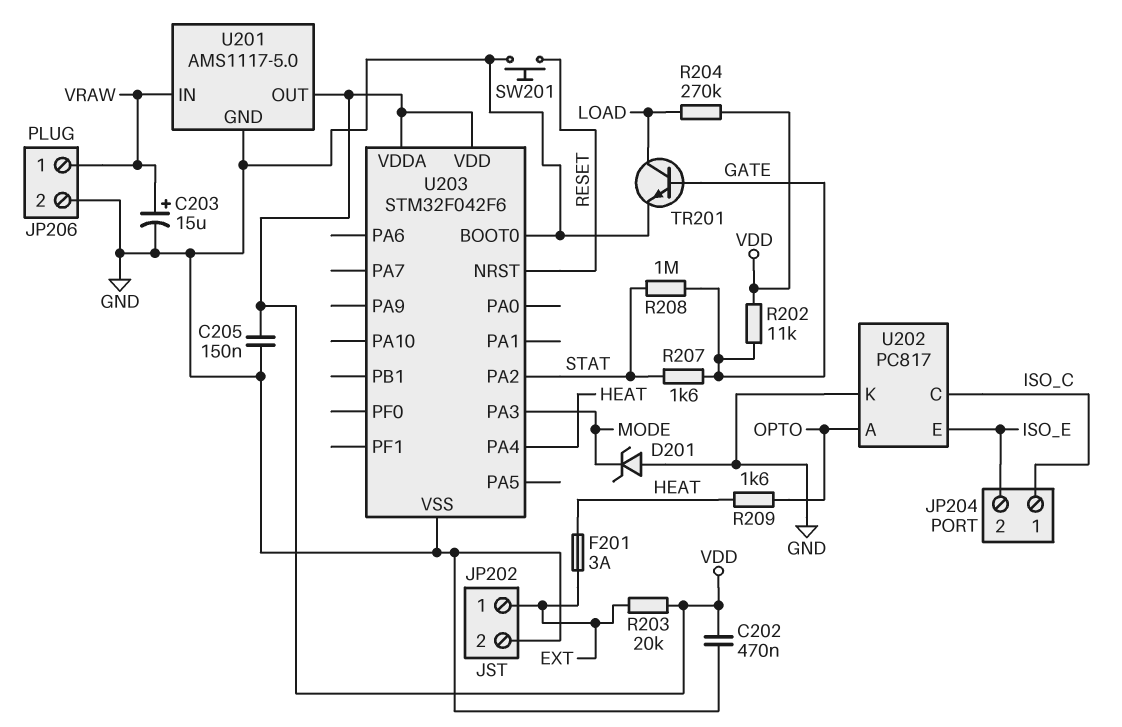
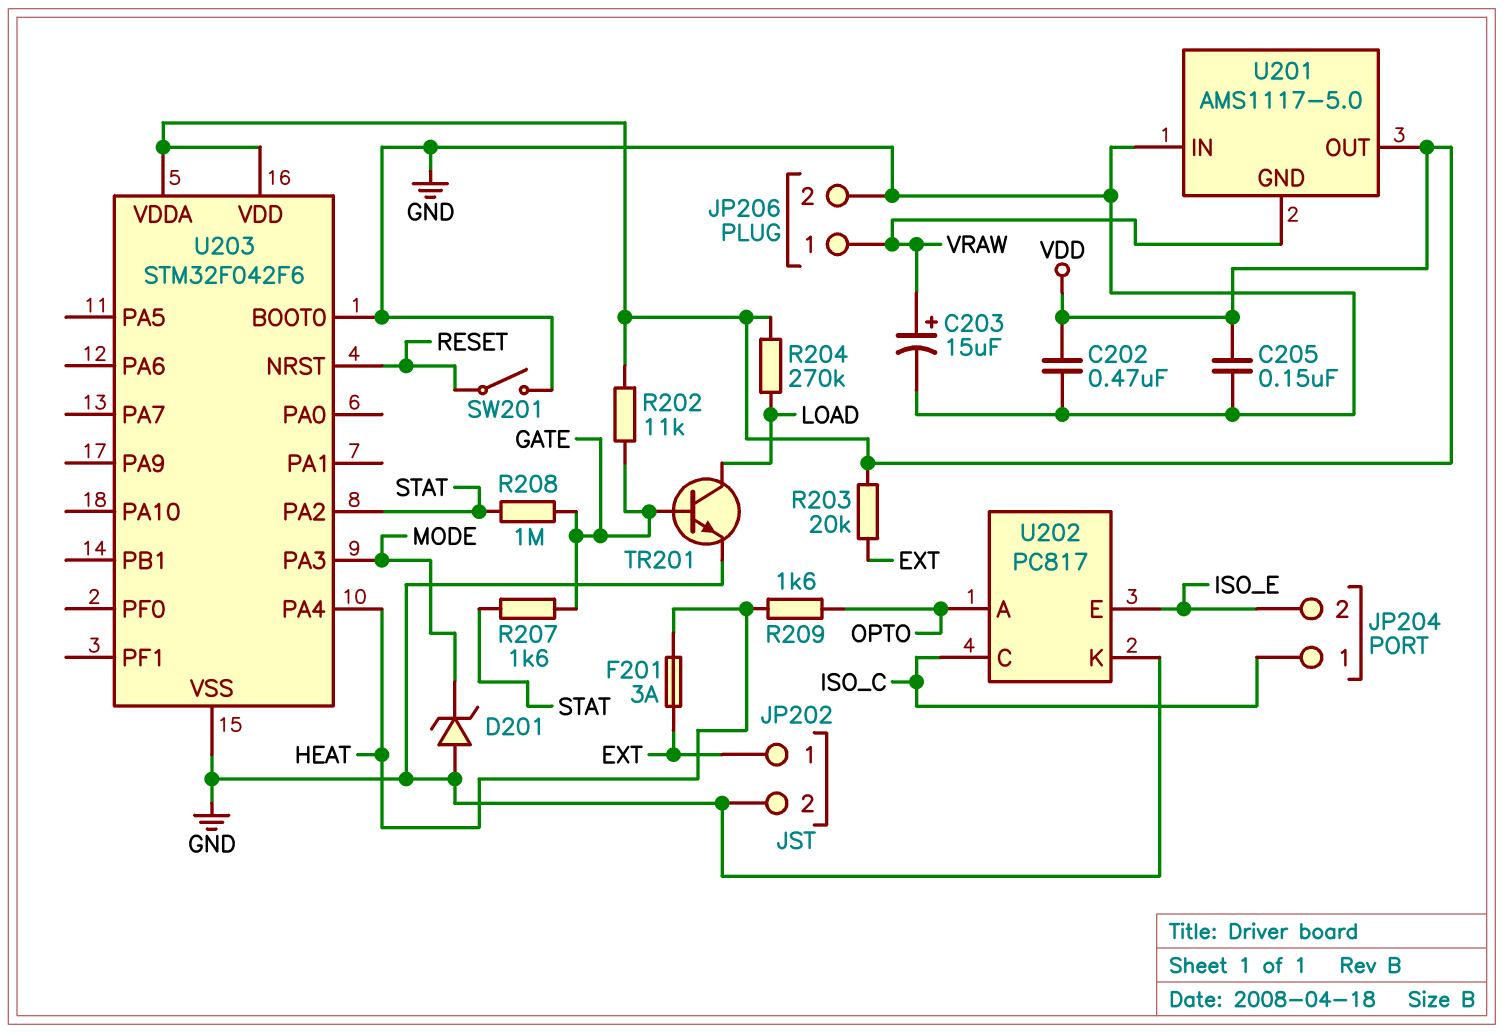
SW201: button (GND, RESET) -> switch (GND, RESET)
U201 pin GND: GND -> VRAW
U201 pin IN: VRAW -> GND

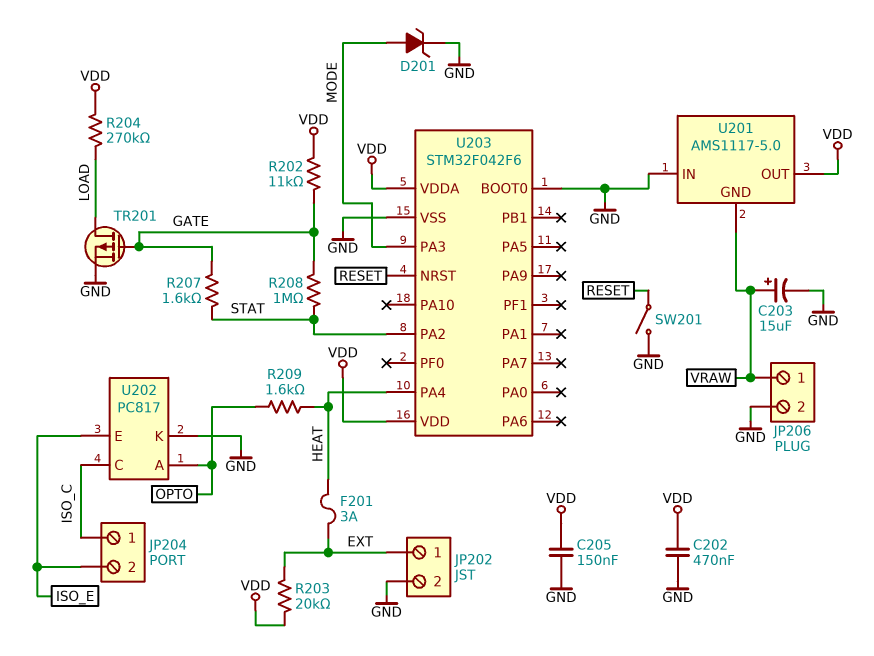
D201: zener (A GND, K MODE) -> zener (A MODE, K GND)
TR201: NPN (B GATE, C LOAD, E GND) -> PMOS (G GATE, D LOAD, S GND)

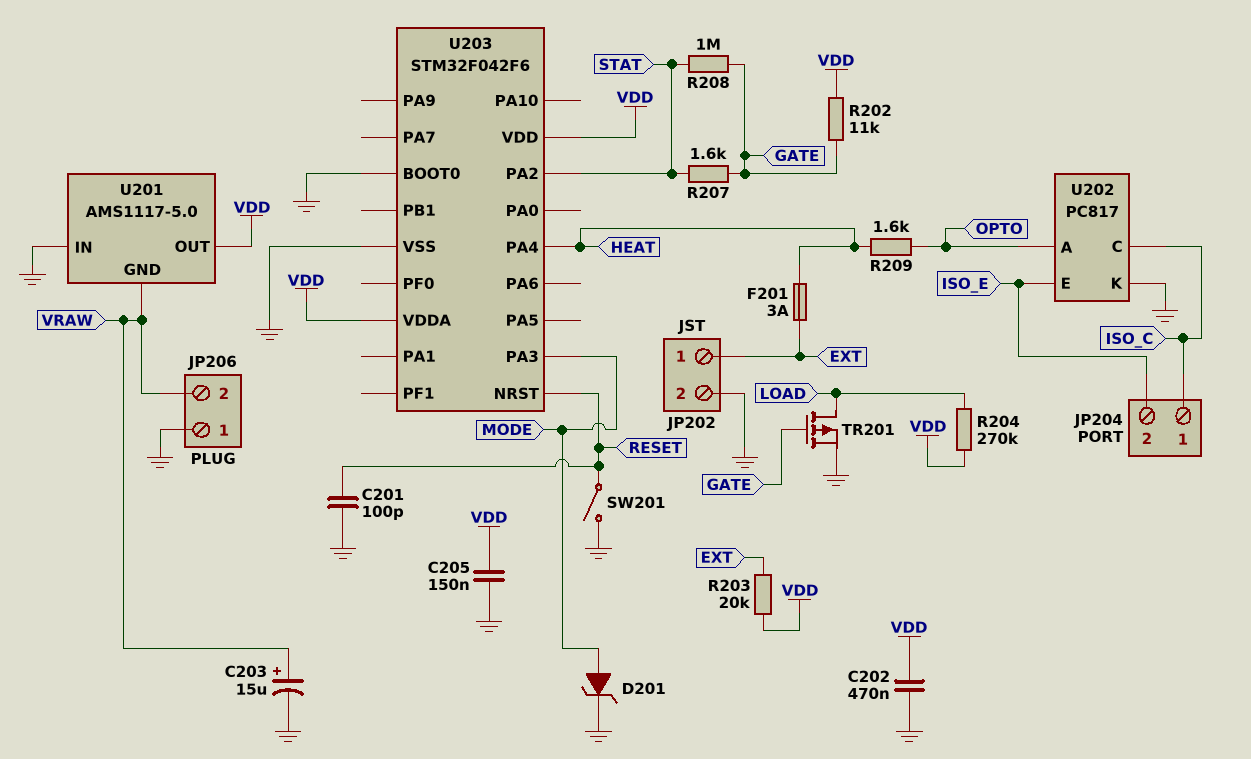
C201: none -> 100pF (GND, RESET)
JP206 pin 1: VRAW -> GND
JP206 pin 2: GND -> VRAW

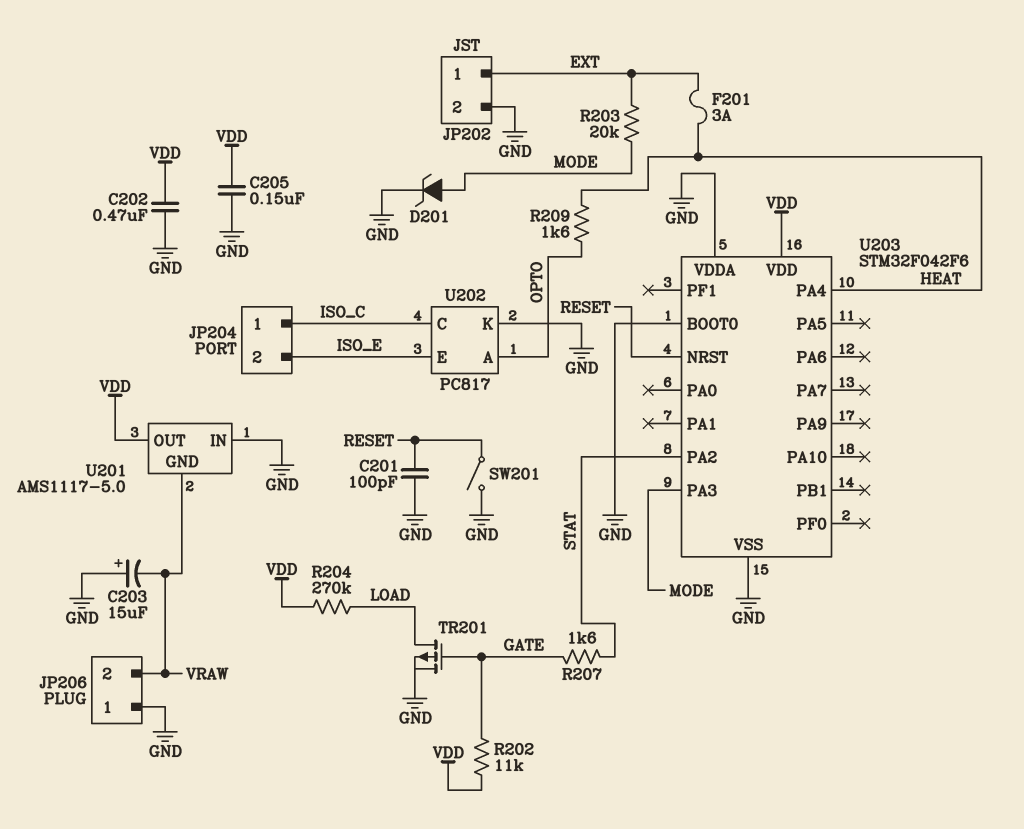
C203: 15uF (plus VRAW, minus GND) -> 15uF (plus GND, minus VRAW)
R203: 20k (EXT, VDD) -> 20k (EXT, MODE)
R208: 1M (GATE, STAT) -> none
U203 pin VDDA: VDD -> GND

